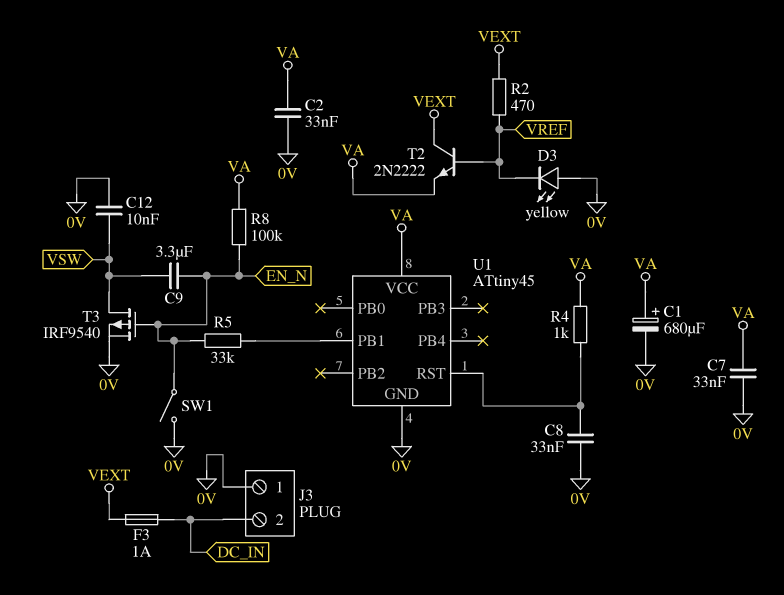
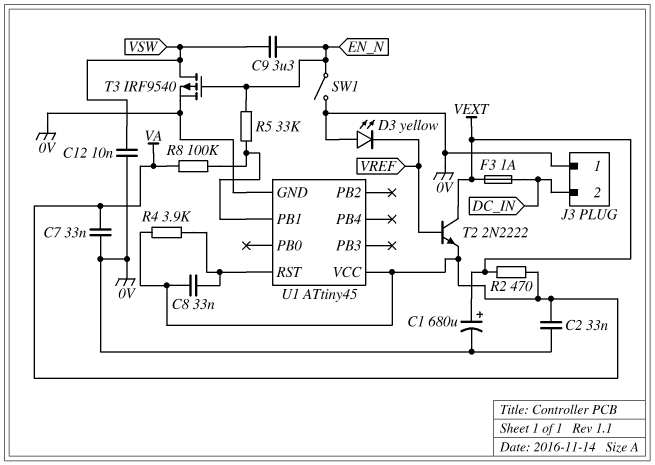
C1: 680uF (plus VA, minus 0V) -> 680uF (plus VEXT, minus 0V)
C8: 33nF (0V, U1/RST) -> 33nF (U1/RST, VA)
R2: 470 (VEXT, VREF) -> 470 (VA, VEXT)
R4: 1k (U1/RST, VA) -> 3.9k (U1/RST, VA)
R8: 100k (EN_N, VA) -> 100k (U1/PB1, VA)

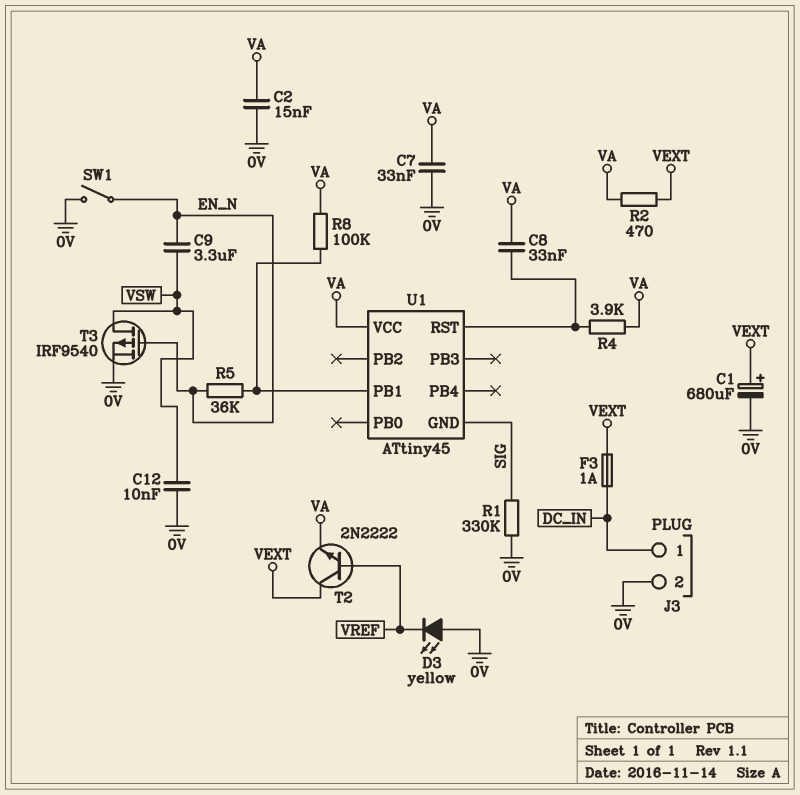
C2: 33nF (0V, VA) -> 15nF (0V, VA)
J3 pin 1: 0V -> DC_IN
J3 pin 2: DC_IN -> 0V
R1: none -> 330k (0V, SIG)
R5: 33k (EN_N, U1/PB1) -> 36k (EN_N, U1/PB1)
U1 pin GND: 0V -> SIG

